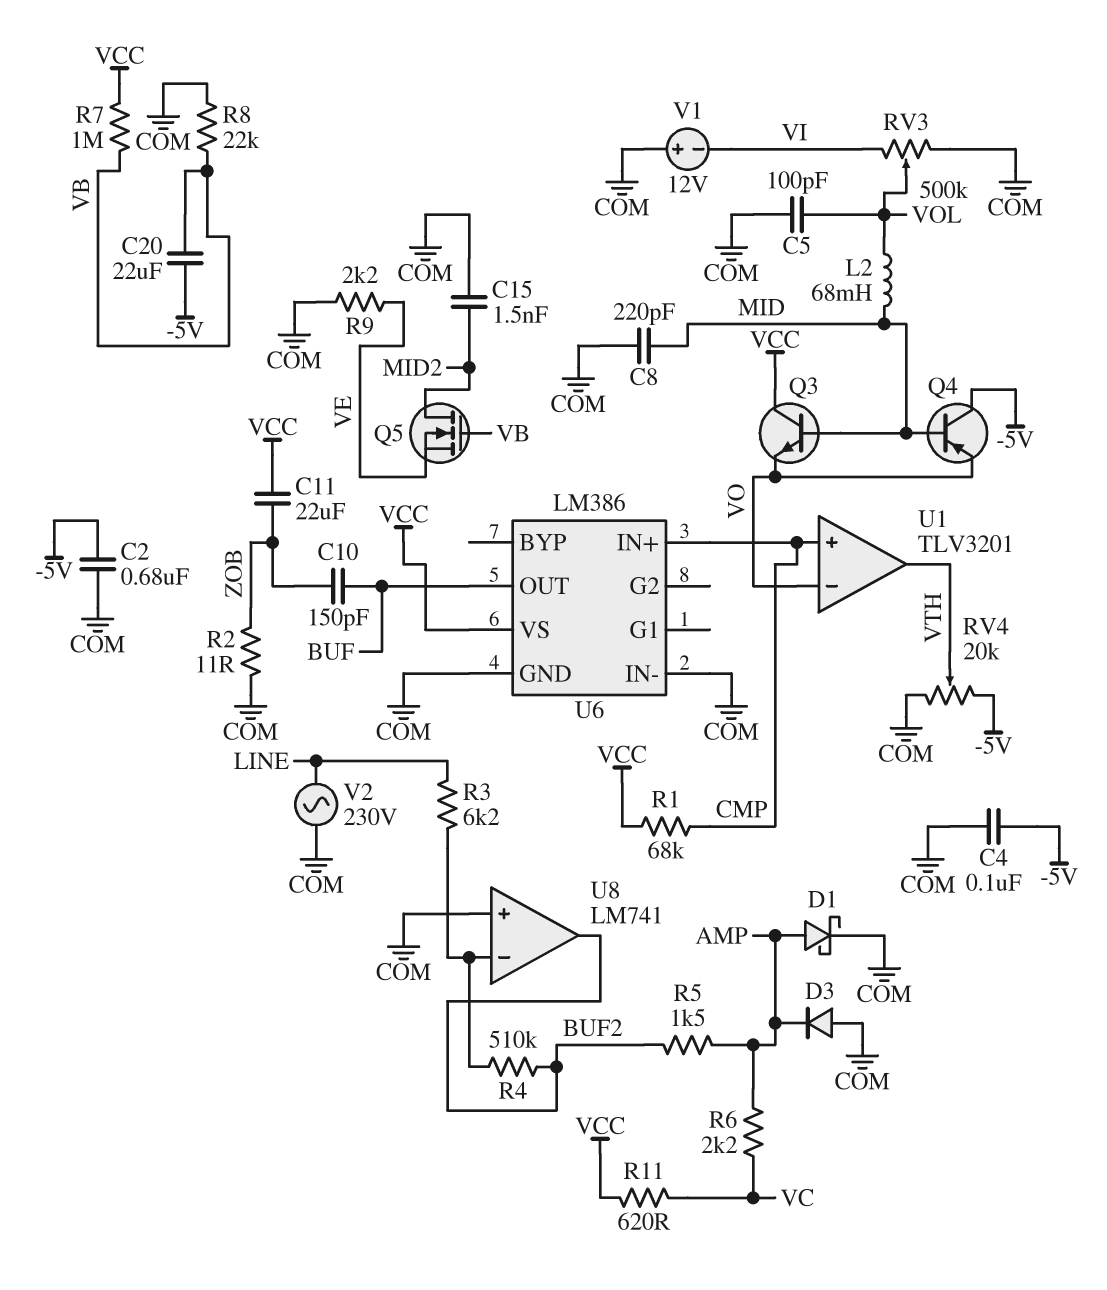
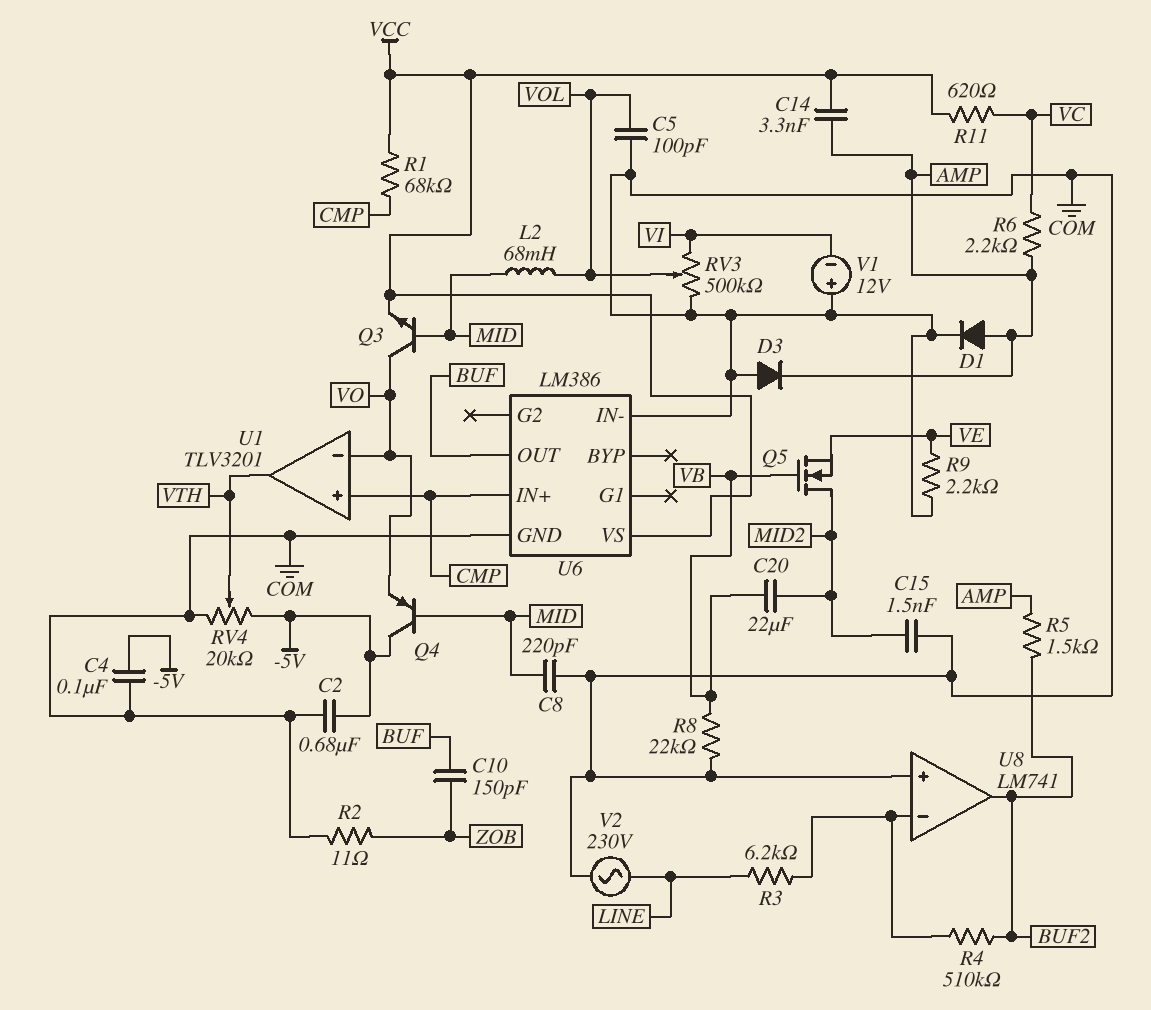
C11: 22uF (VCC, ZOB) -> none
C14: none -> 3.3nF (AMP, VCC)
C20: 22uF (-5V, VB) -> 22uF (MID2, VB)
D1: schottky (A AMP, K COM) -> diode (A AMP, K COM)
Q3: NPN (B MID, C VCC, E VO) -> NPN (B MID, C VO, E VCC)
R7: 1M (VB, VCC) -> none

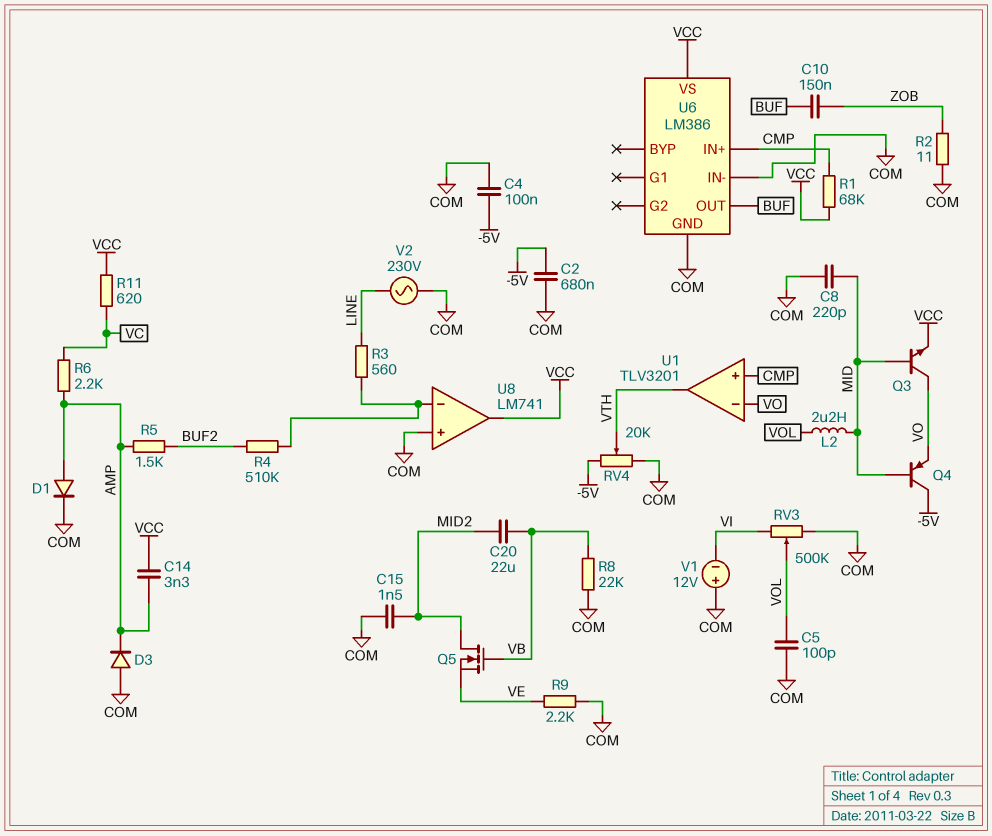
C10: 150pF (BUF, ZOB) -> 150nF (BUF, ZOB)
L2: 68mH (MID, VOL) -> 2.2uH (MID, VOL)
R3: 6.2k (LINE, U8/in-) -> 560 (LINE, U8/in-)
U8 pin out: BUF2 -> VCC

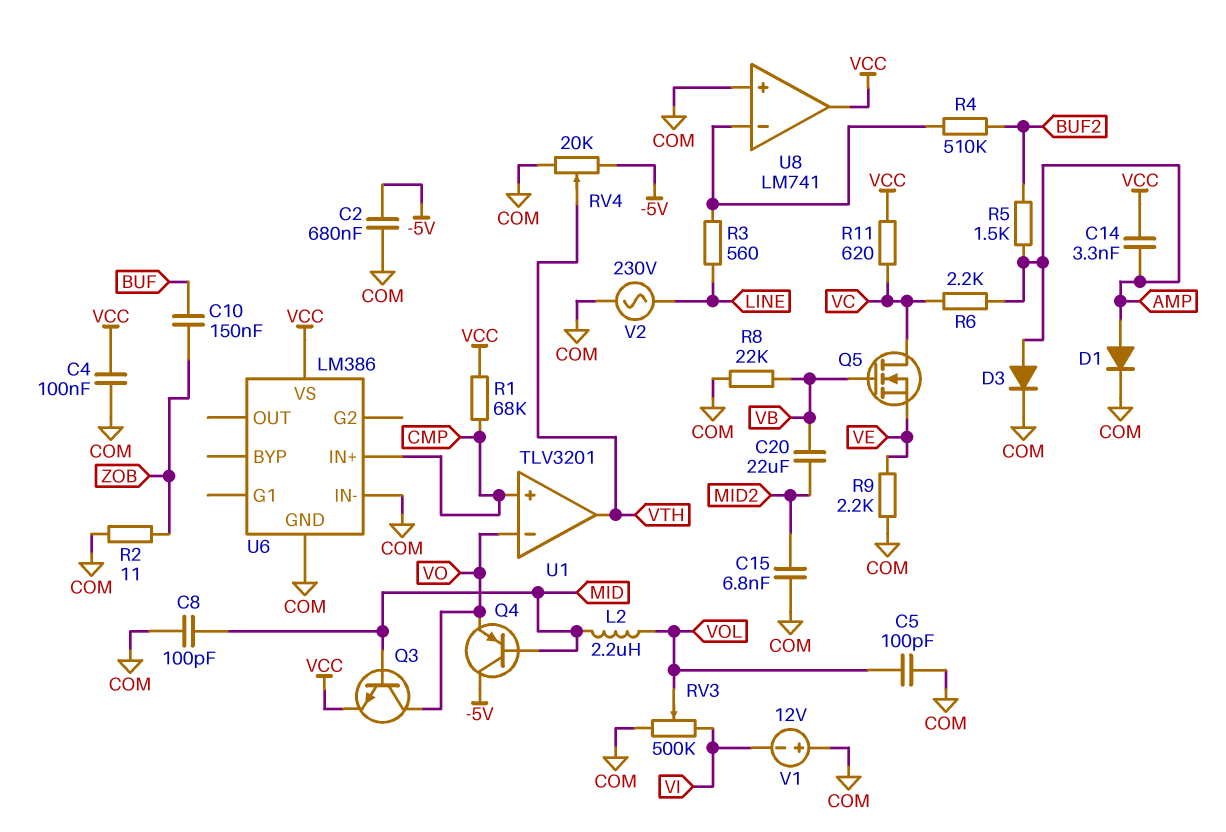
C4: 100nF (-5V, COM) -> 100nF (COM, VCC)
C8: 220pF (COM, MID) -> 100pF (COM, MID)
C15: 1.5nF (COM, MID2) -> 6.8nF (COM, MID2)
D3: diode (A COM, K AMP) -> diode (A AMP, K COM)
Q5: NMOS (G VB, D MID2, S VE) -> NMOS (G VB, D VC, S VE)
U6 pin OUT: BUF -> none

